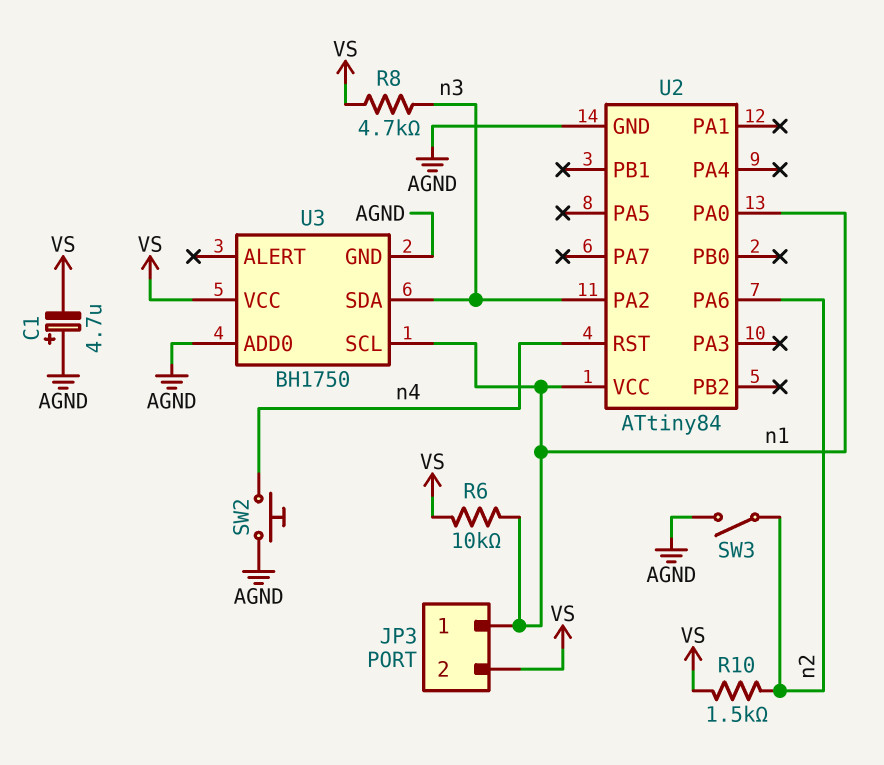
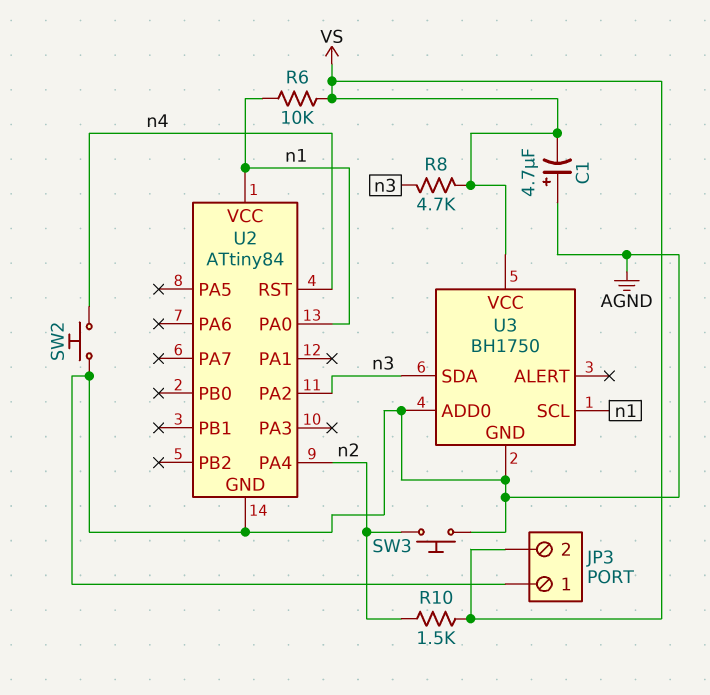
JP3 pin 1: n1 -> AGND
SW3: switch (AGND, n2) -> button (AGND, n2)
U2 pin PA4: none -> n2
U2 pin PA6: n2 -> none

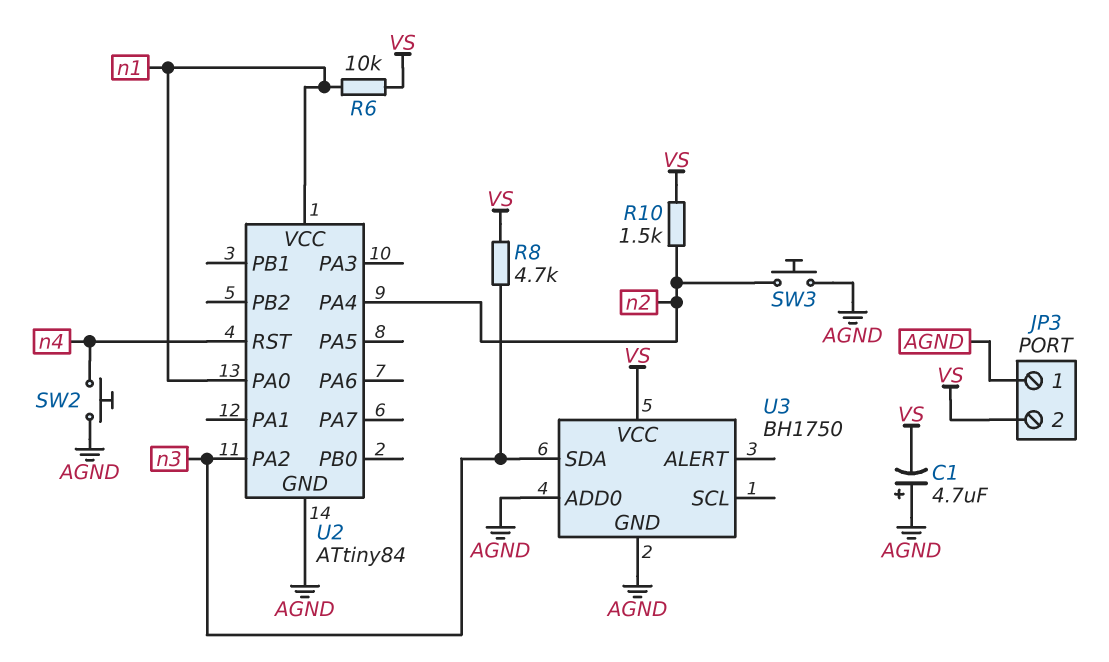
U3 pin SCL: n1 -> none

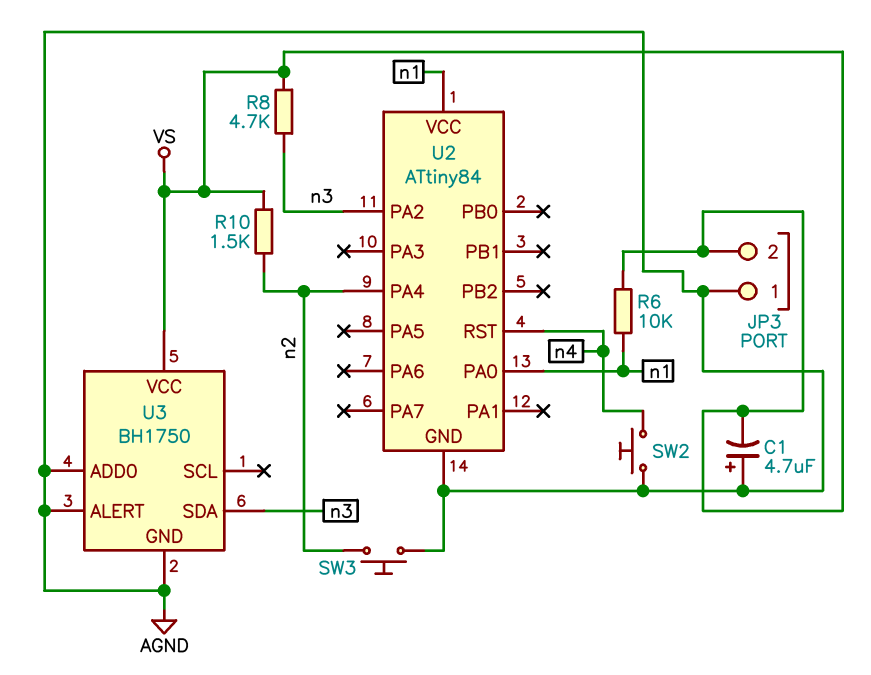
U3 pin ALERT: none -> AGND

